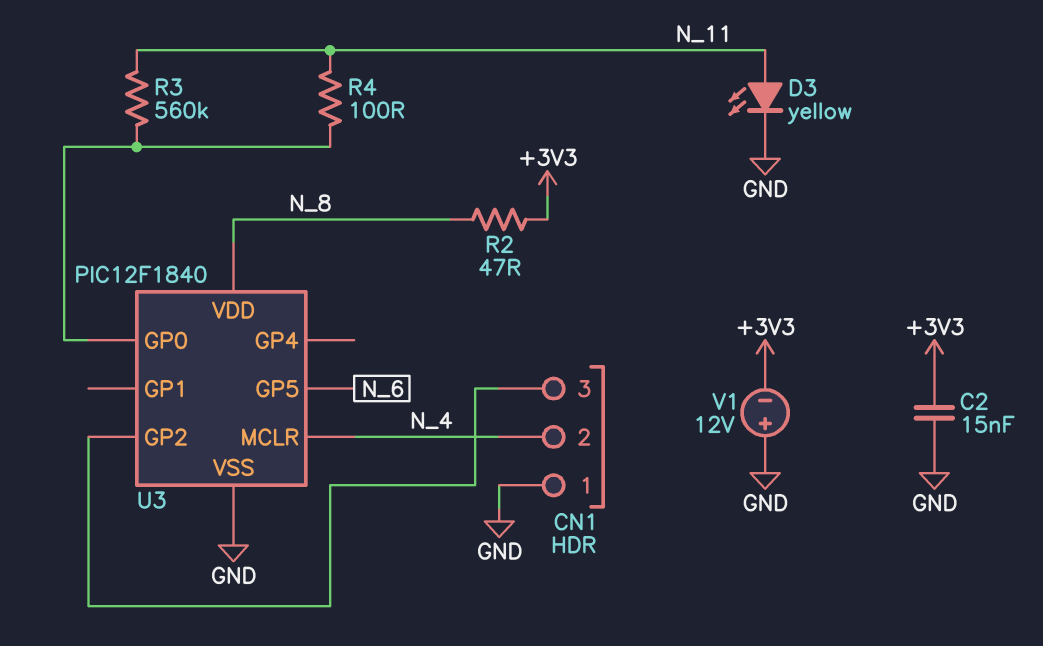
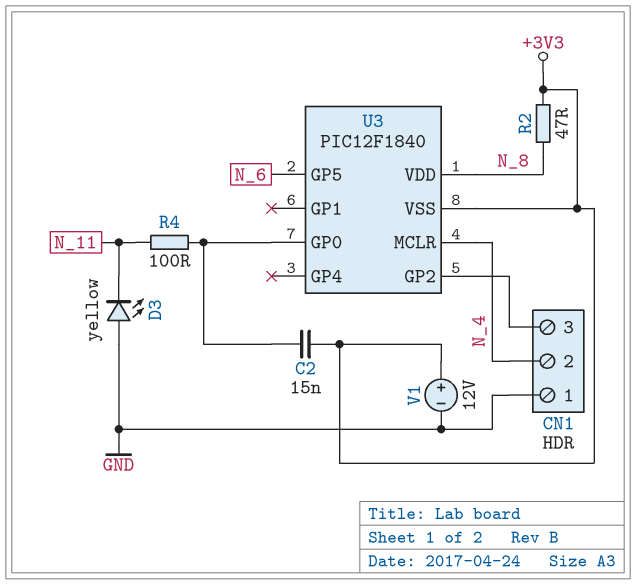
C2: 15nF (+3V3, GND) -> 15nF (+3V3, U3/GP0)
D3: LED yellow (A N_11, K GND) -> LED yellow (A GND, K N_11)
R3: 560k (N_11, U3/GP0) -> none
U3 pin VSS: GND -> +3V3
V1: 12V (plus GND, minus +3V3) -> 12V (plus +3V3, minus GND)

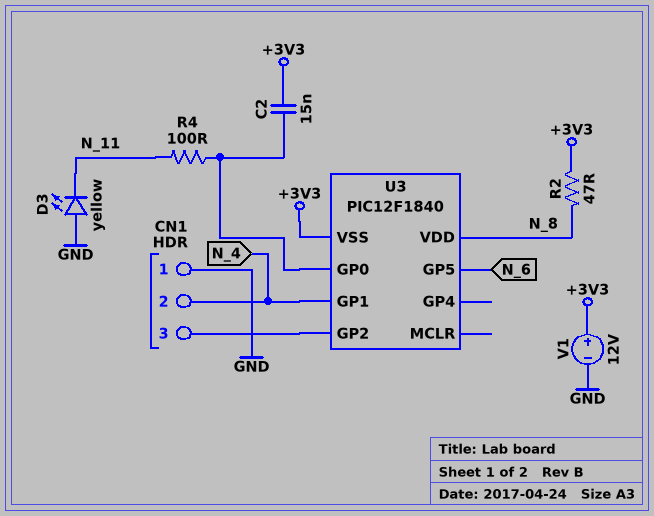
U3 pin GP1: none -> N_4
U3 pin MCLR: N_4 -> none

